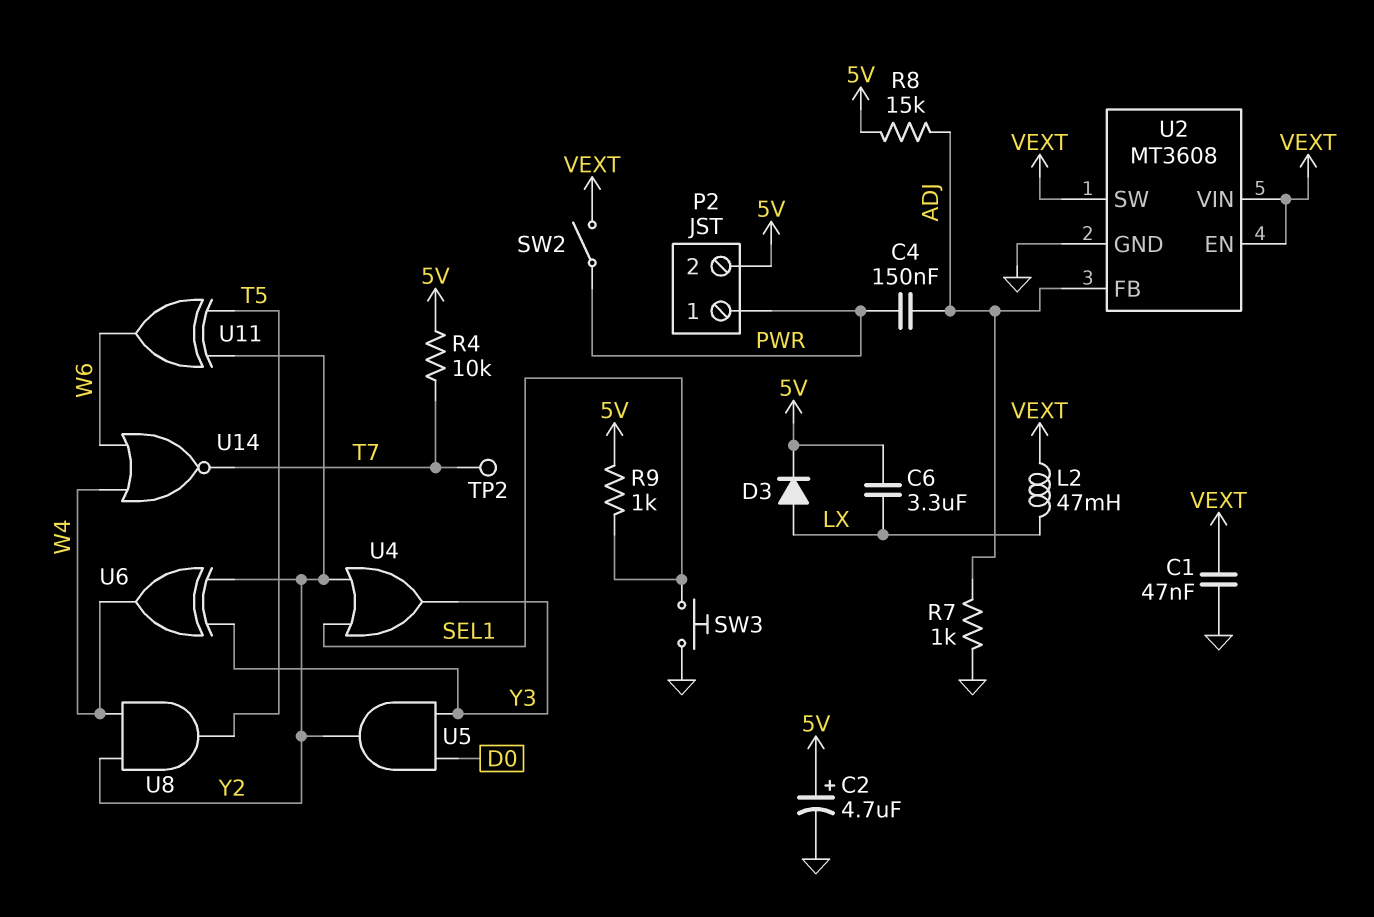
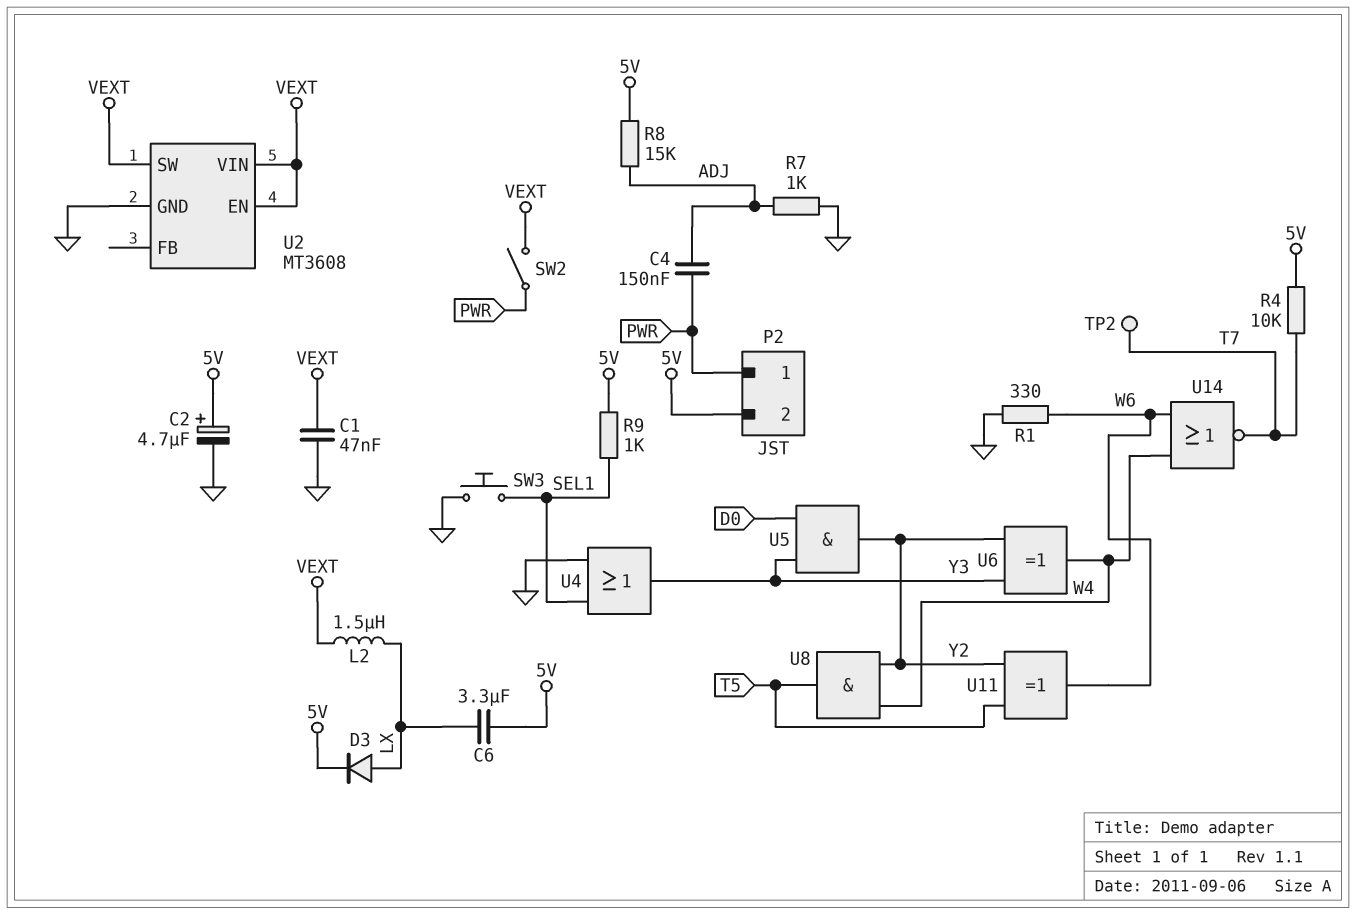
L2: 47mH (LX, VEXT) -> 1.5uH (LX, VEXT)
R1: none -> 330 (GND, W6)
U2 pin FB: ADJ -> none
U4: OR (in SEL1, in Y2, out Y3) -> OR (in GND, in SEL1, out Y3)

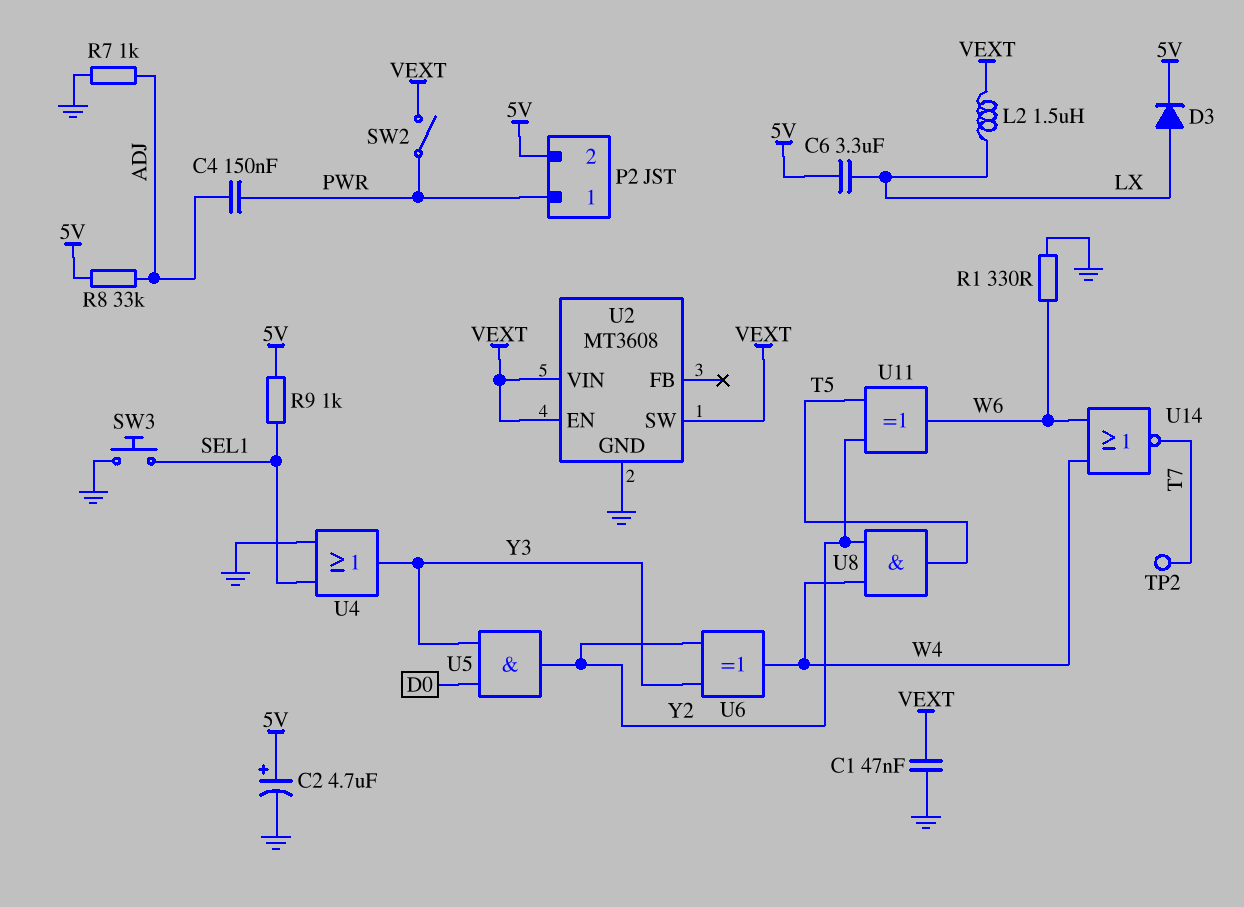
R4: 10k (5V, T7) -> none
R8: 15k (5V, ADJ) -> 33k (5V, ADJ)

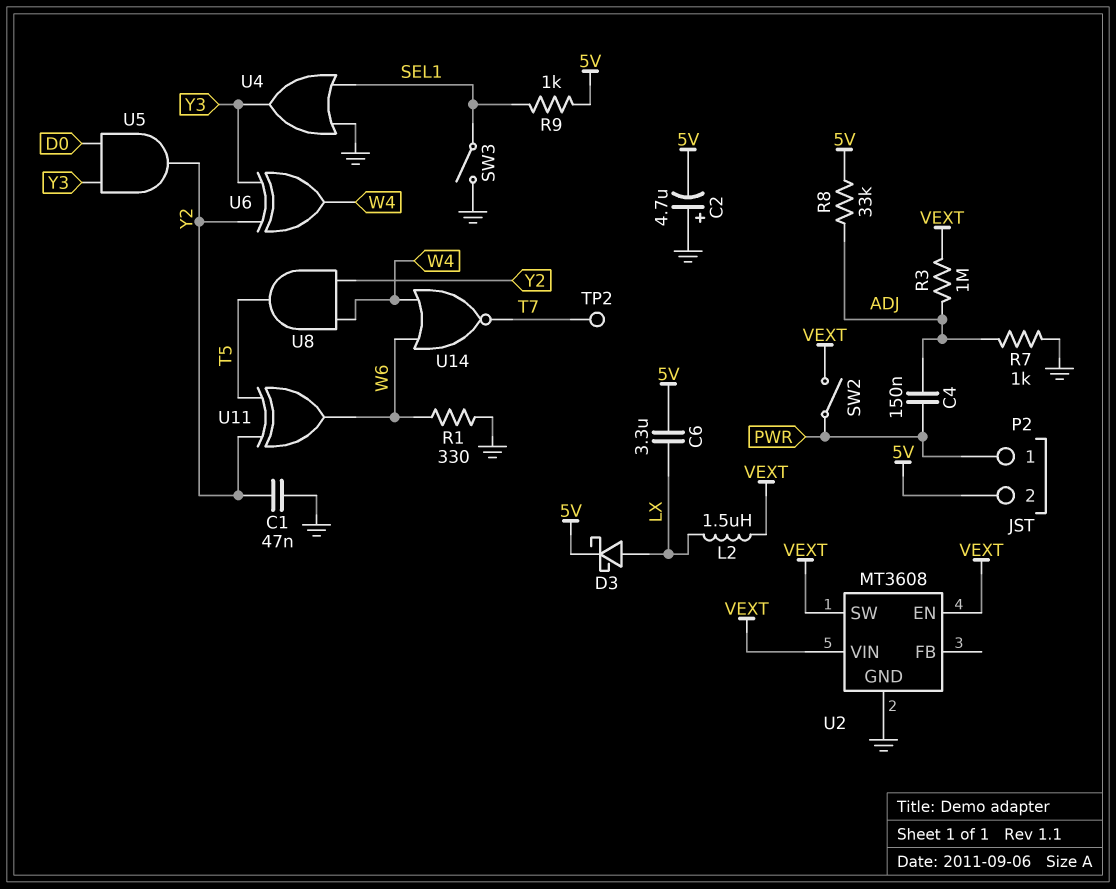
C1: 47nF (GND, VEXT) -> 47nF (GND, Y2)
C2: 4.7uF (plus 5V, minus GND) -> 4.7uF (plus GND, minus 5V)
D3: diode (A LX, K 5V) -> schottky (A LX, K 5V)
R3: none -> 1M (ADJ, VEXT)
SW3: button (GND, SEL1) -> switch (GND, SEL1)

